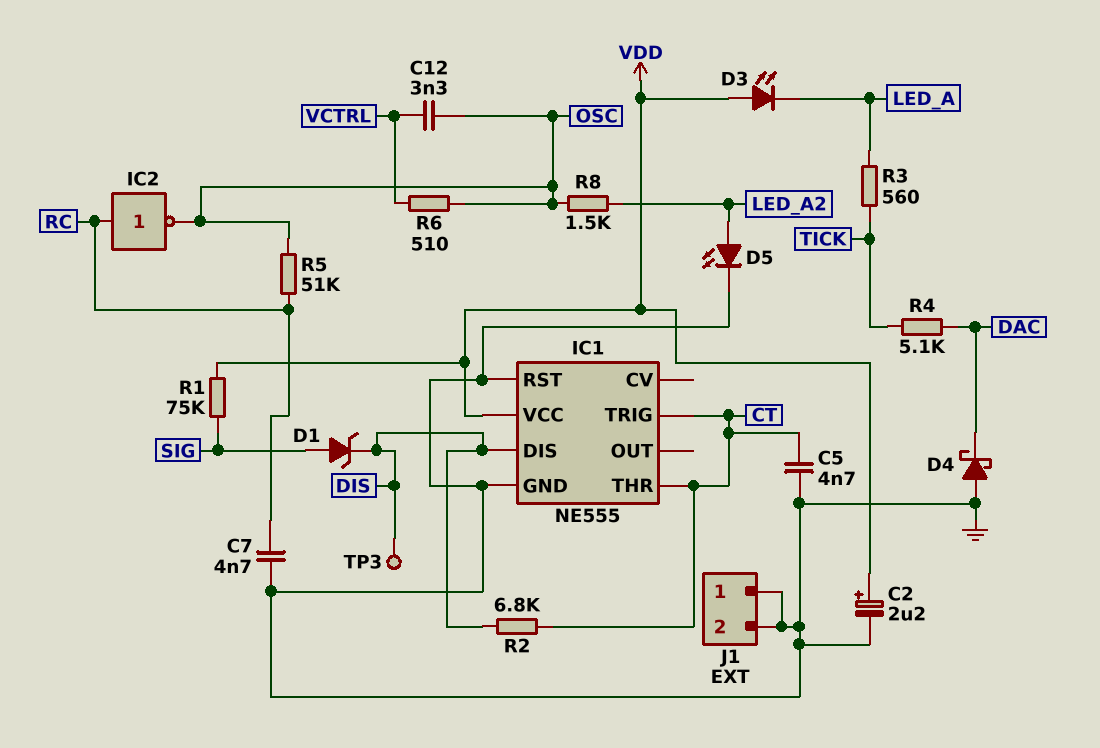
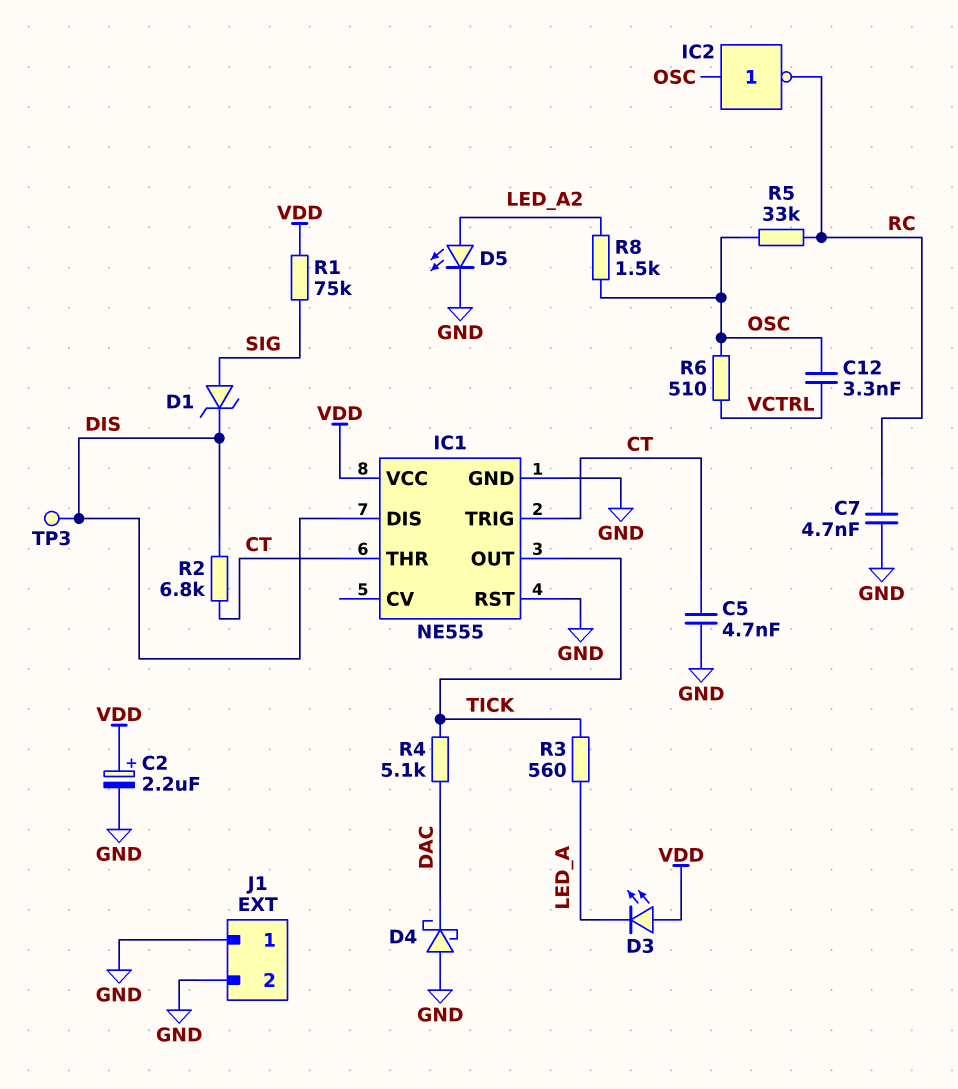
IC1 pin OUT: none -> TICK
IC2: NOT (in RC, out OSC) -> NOT (in OSC, out RC)
R5: 51k (OSC, RC) -> 33k (OSC, RC)

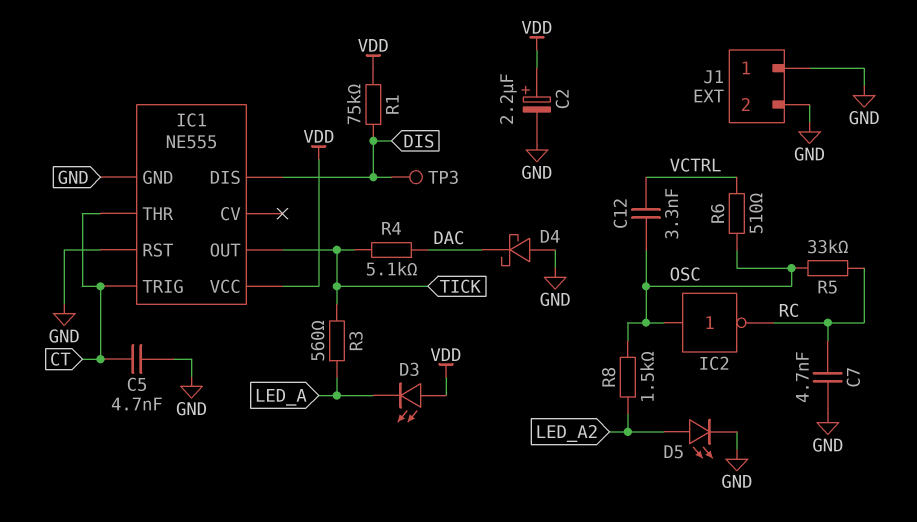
D1: zener (A SIG, K DIS) -> none
R1: 75k (SIG, VDD) -> 75k (DIS, VDD)
R2: 6.8k (CT, DIS) -> none

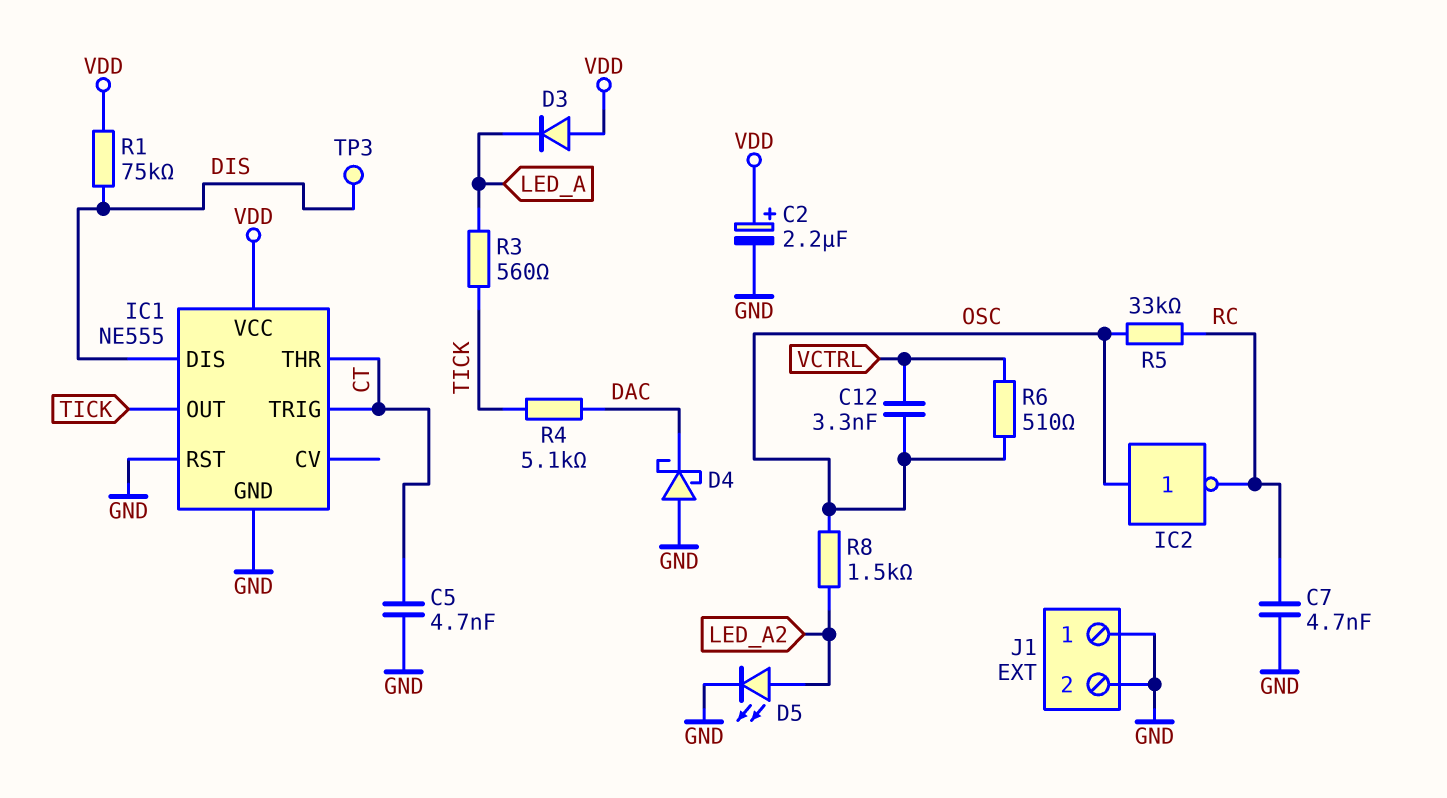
D3: LED (A VDD, K LED_A) -> diode (A VDD, K LED_A)

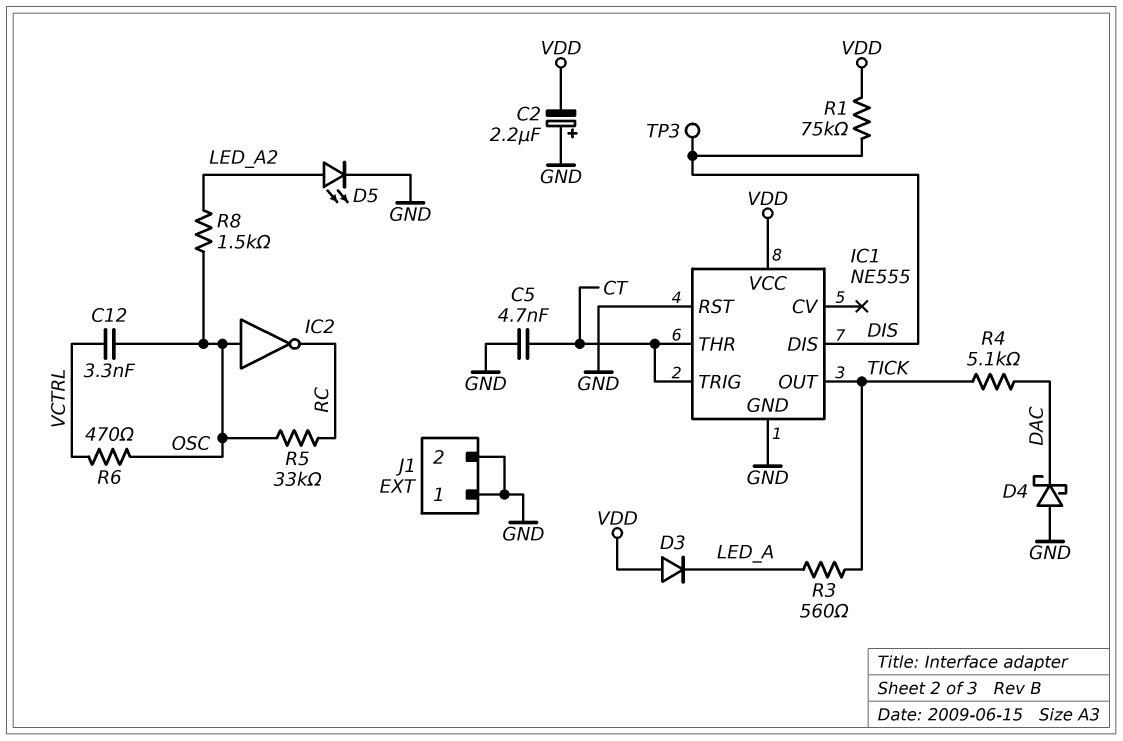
C2: 2.2uF (plus VDD, minus GND) -> 2.2uF (plus GND, minus VDD)
C7: 4.7nF (GND, RC) -> none
R6: 510 (OSC, VCTRL) -> 470 (OSC, VCTRL)

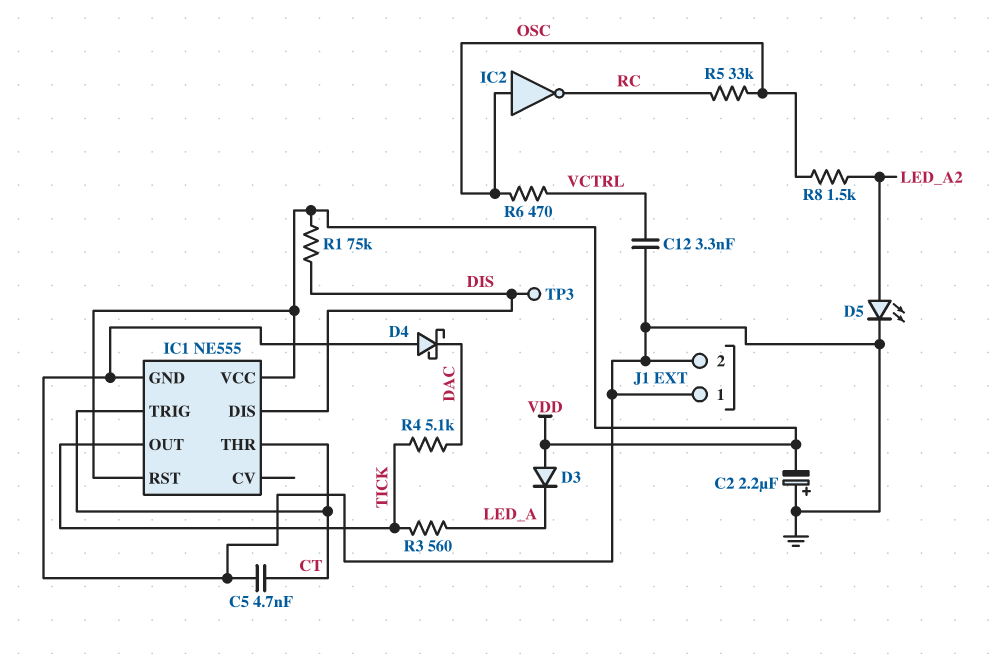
C12: 3.3nF (OSC, VCTRL) -> 3.3nF (GND, VCTRL)
IC1 pin RST: GND -> VDD

